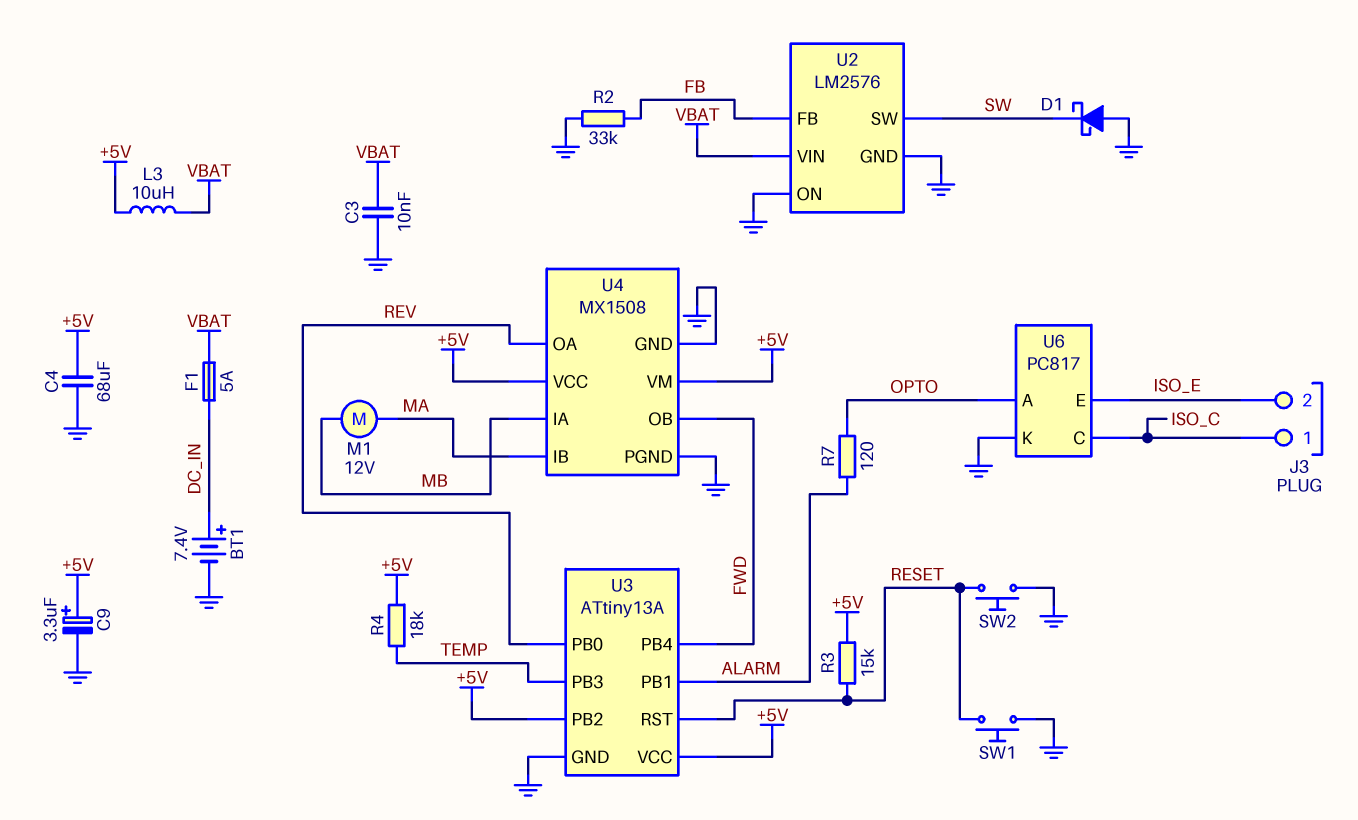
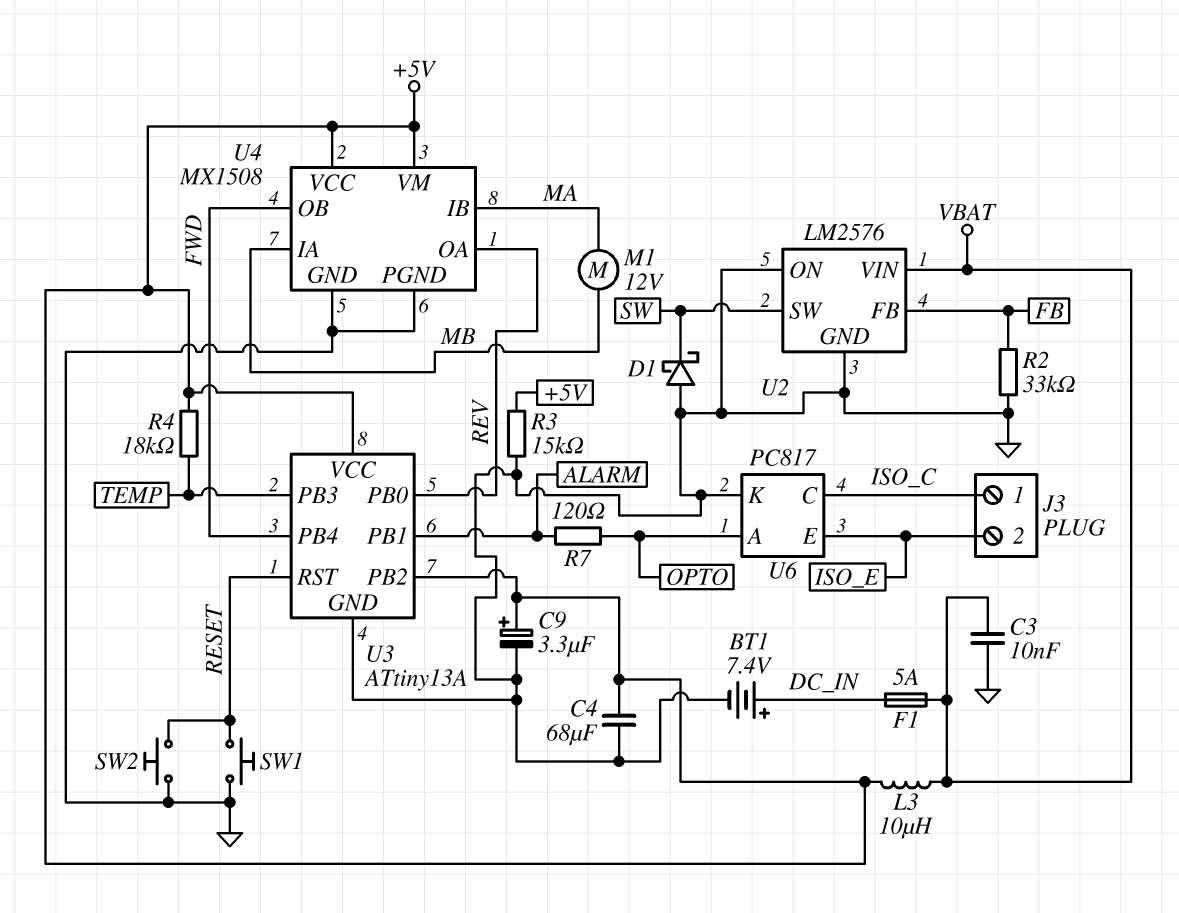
R3: 15k (+5V, RESET) -> 15k (+5V, GND)

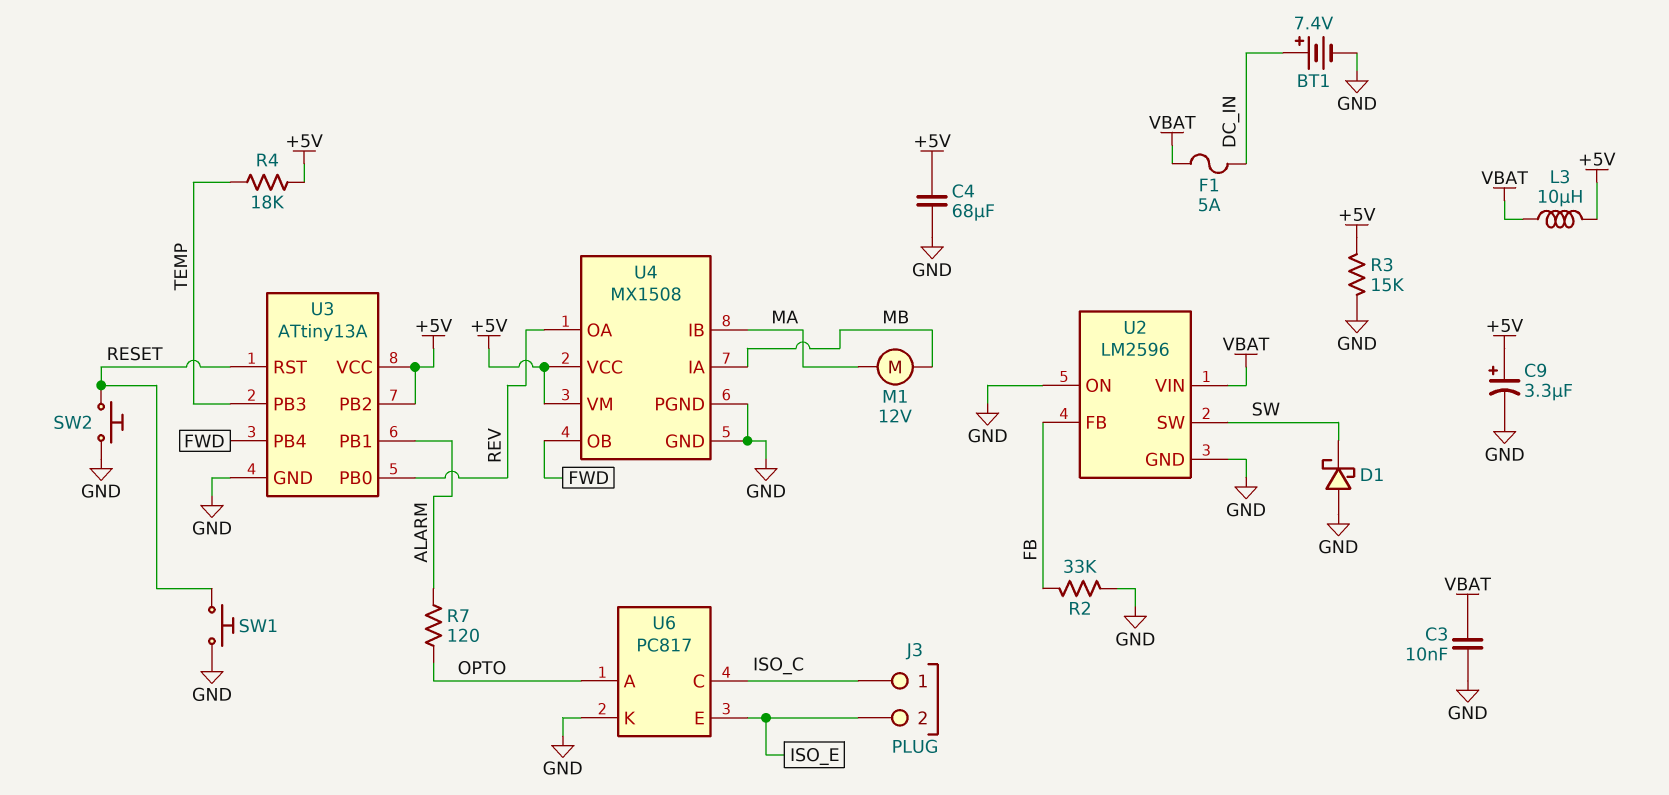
U2: LM2576 -> LM2596

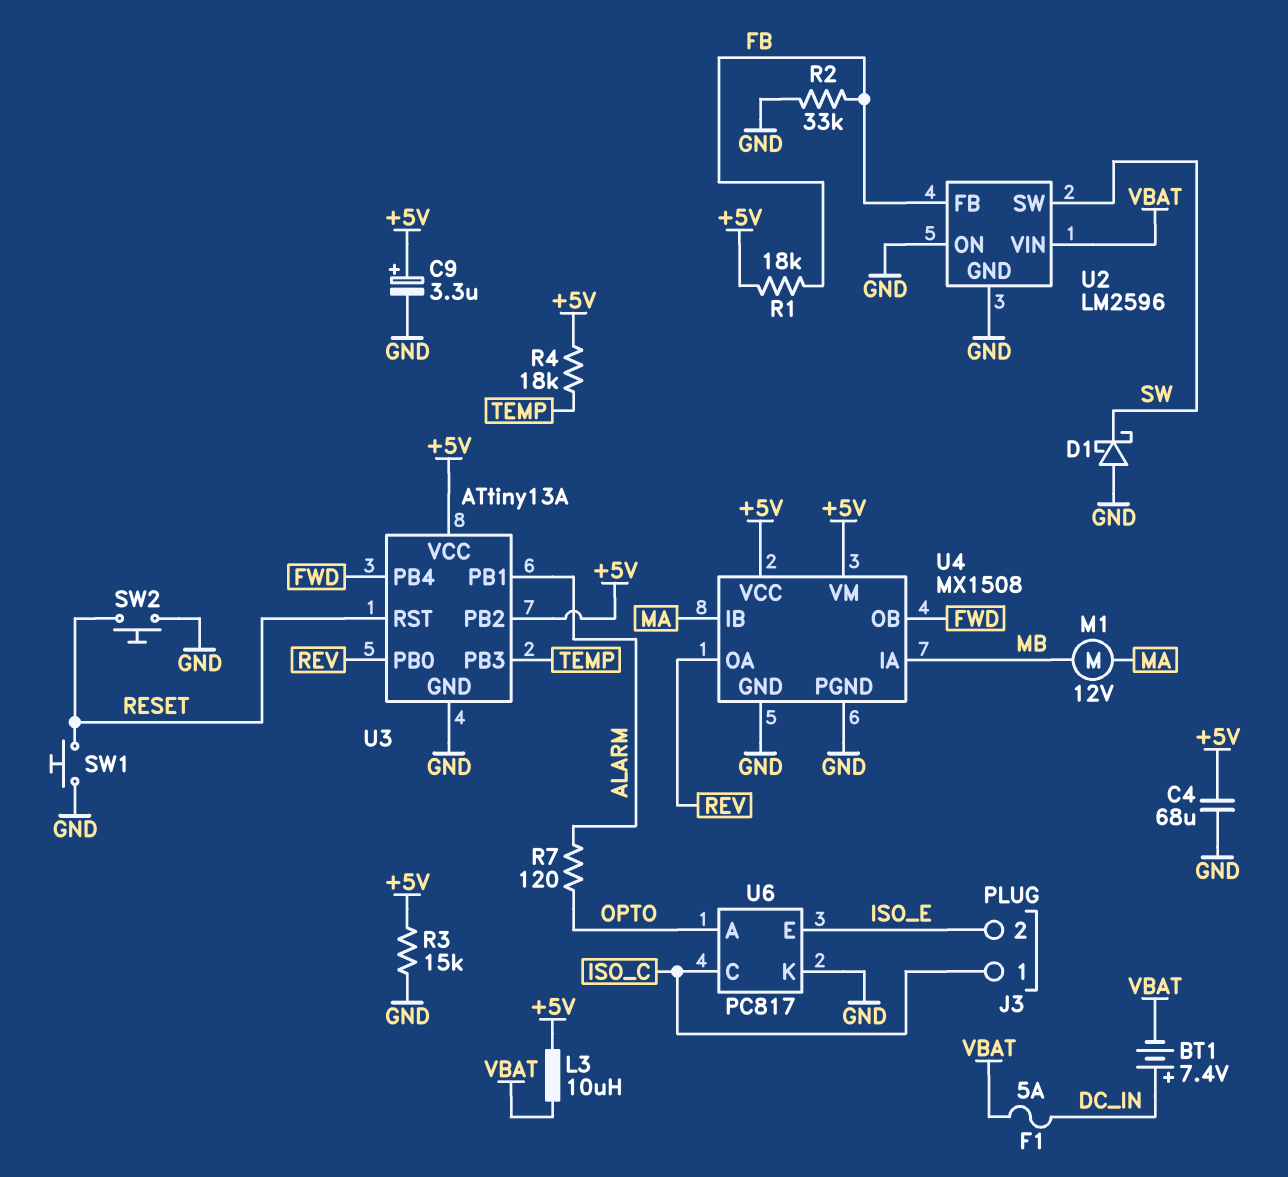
BT1: 7.4V (plus DC_IN, minus GND) -> 7.4V (plus DC_IN, minus VBAT)
C3: 10nF (GND, VBAT) -> none
R1: none -> 18k (+5V, FB)

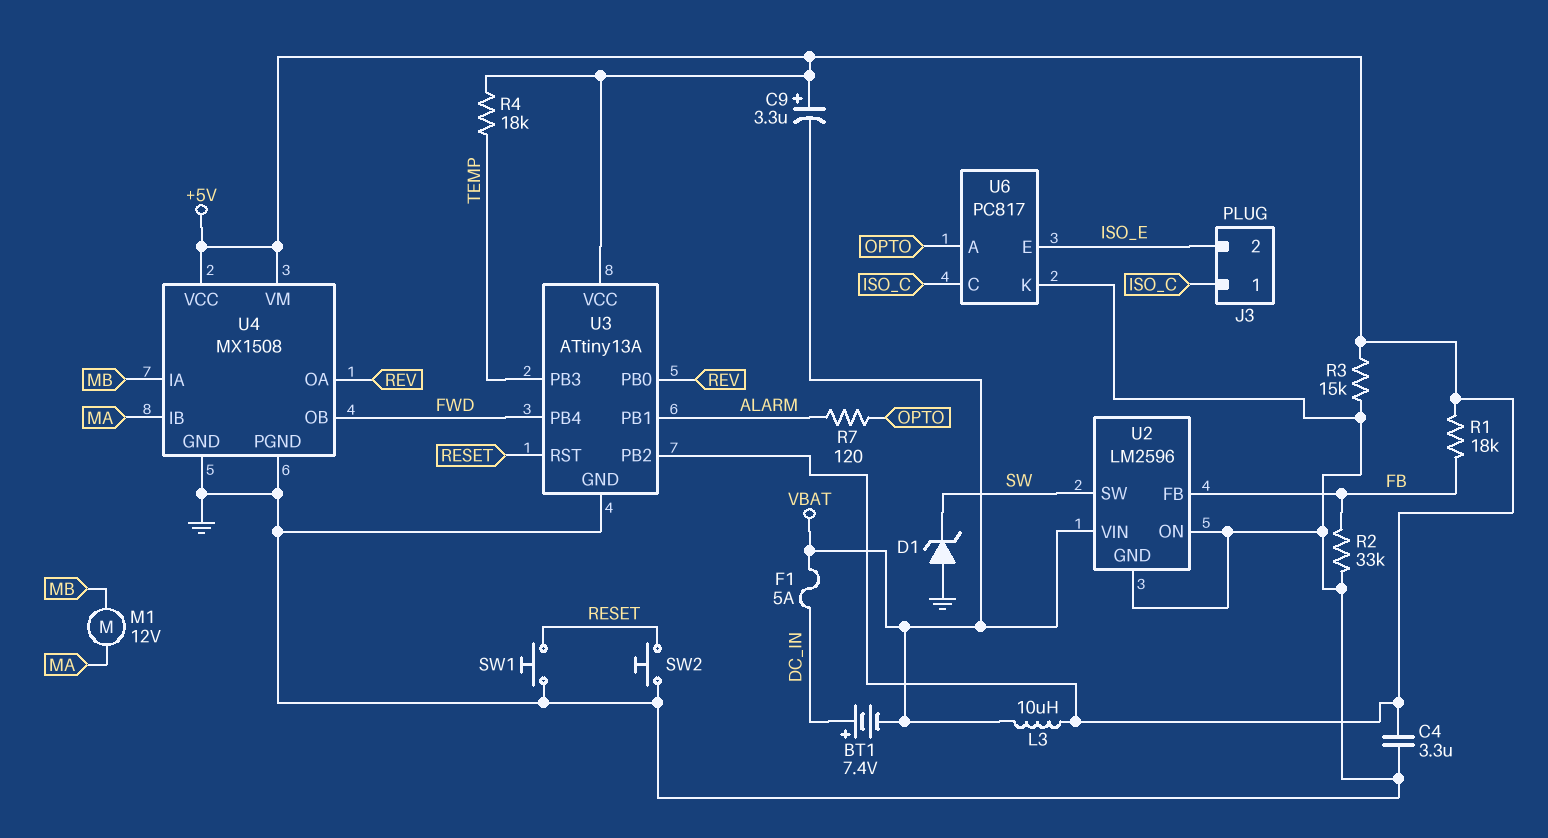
C4: 68uF (+5V, GND) -> 3.3uF (+5V, GND)
C9: 3.3uF (plus +5V, minus GND) -> 3.3uF (plus +5V, minus VBAT)
D1: schottky (A GND, K SW) -> zener (A GND, K SW)

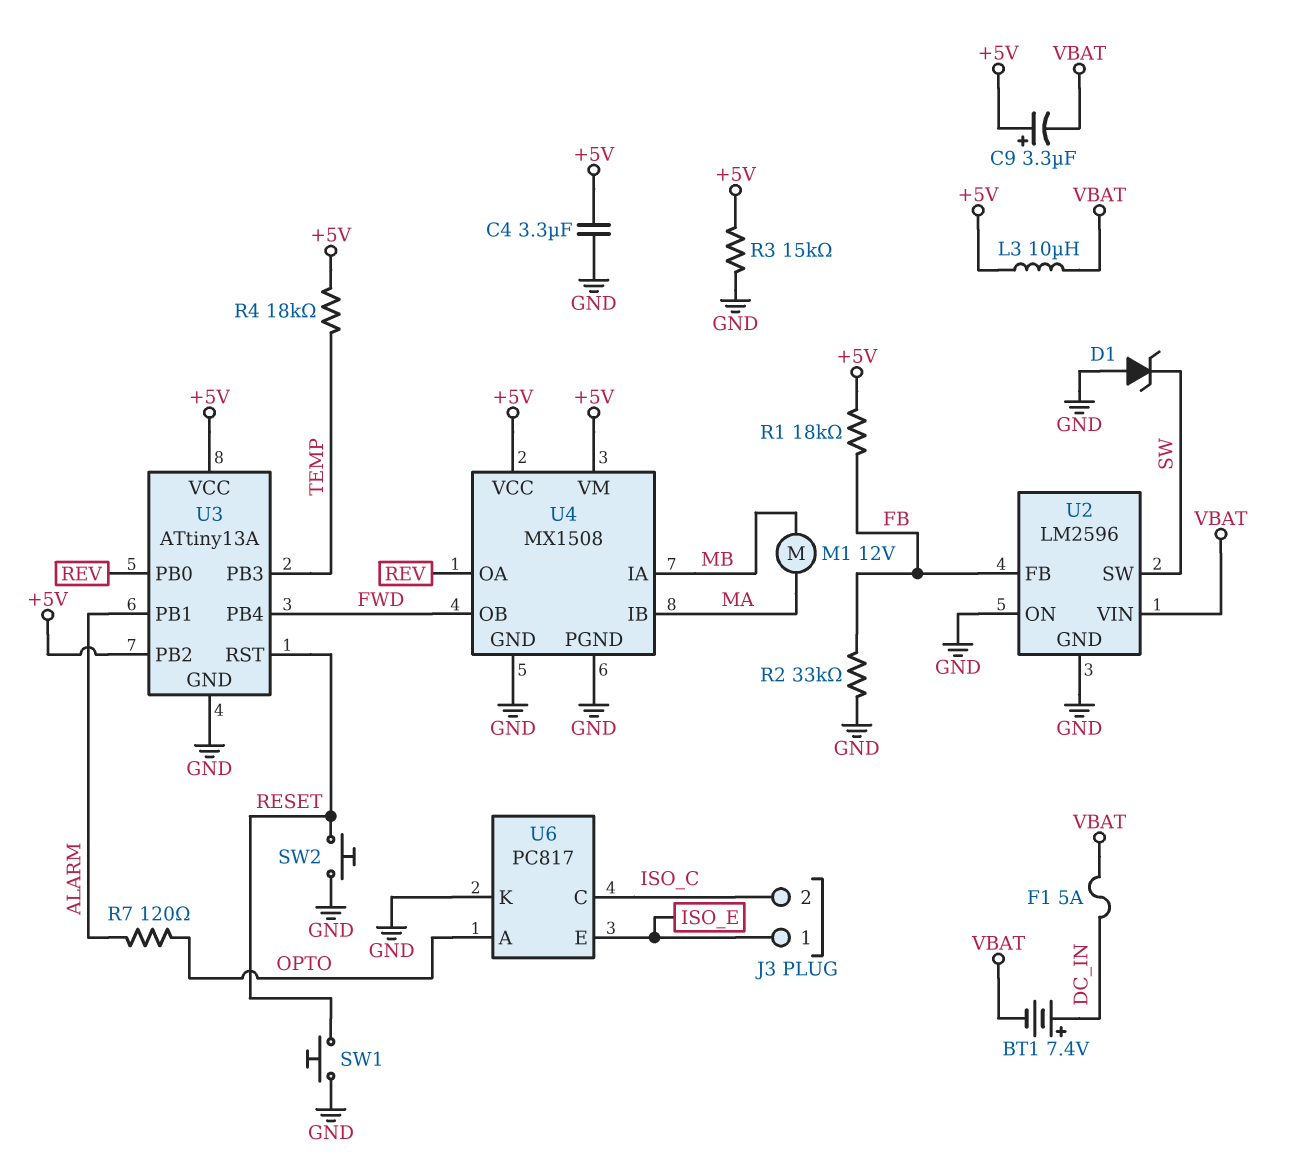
J3 pin 1: ISO_C -> ISO_E
J3 pin 2: ISO_E -> ISO_C

